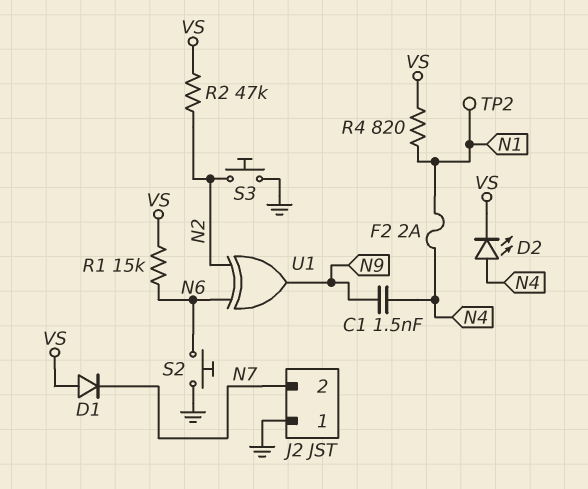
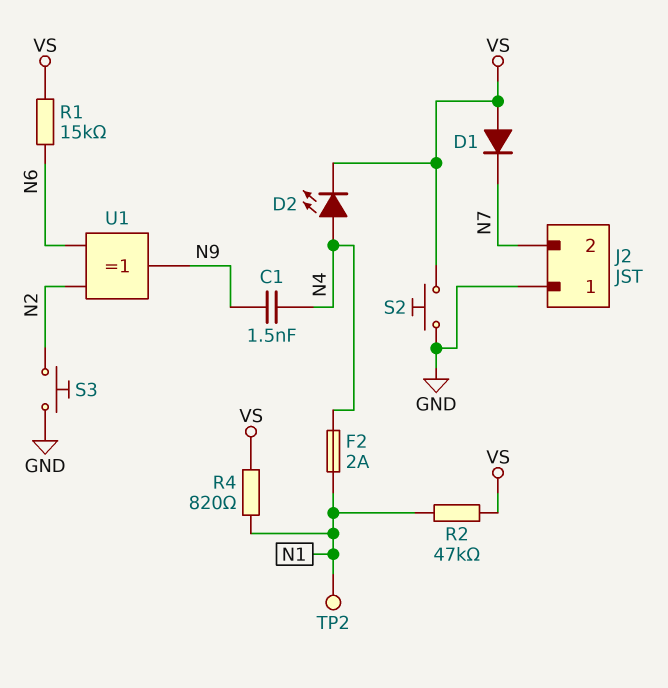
R2: 47k (N2, VS) -> 47k (N1, VS)
S2: button (GND, N6) -> button (GND, VS)

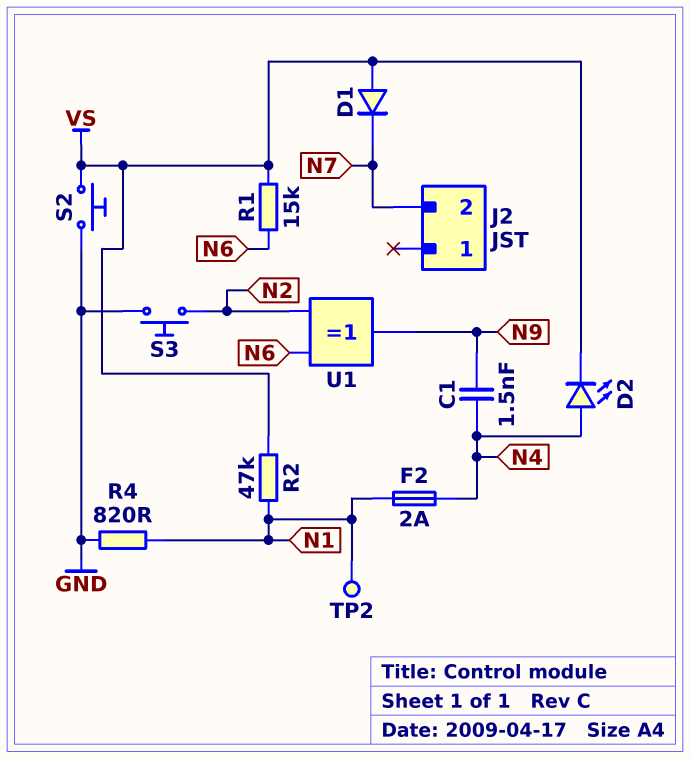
J2 pin 1: GND -> none
R4: 820 (N1, VS) -> 820 (GND, N1)

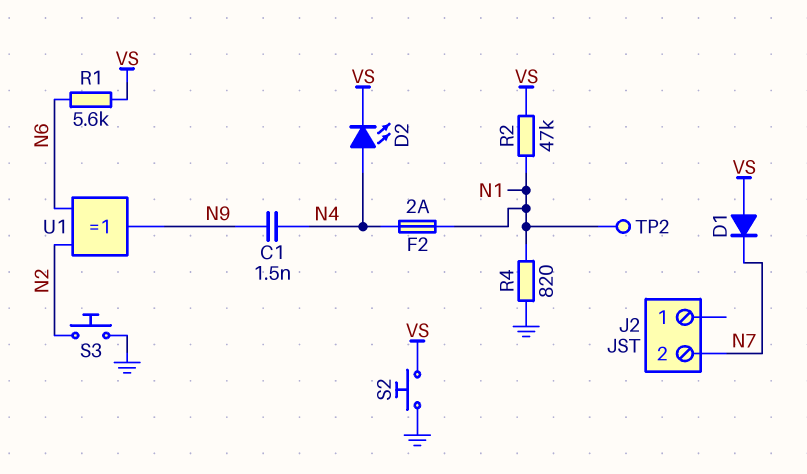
R1: 15k (N6, VS) -> 5.6k (N6, VS)

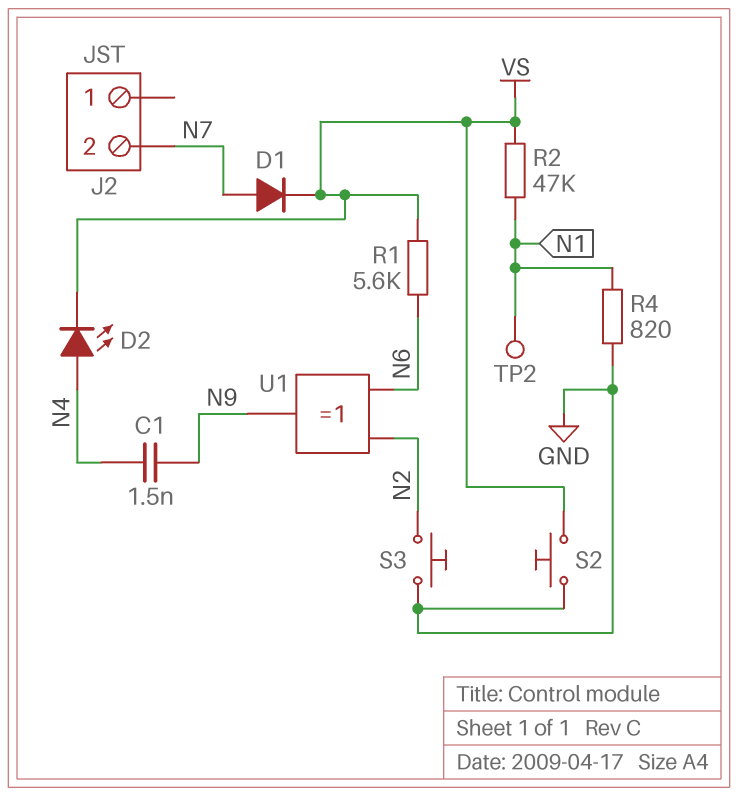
D1: diode (A VS, K N7) -> diode (A N7, K VS)
F2: 2A (N1, N4) -> none

